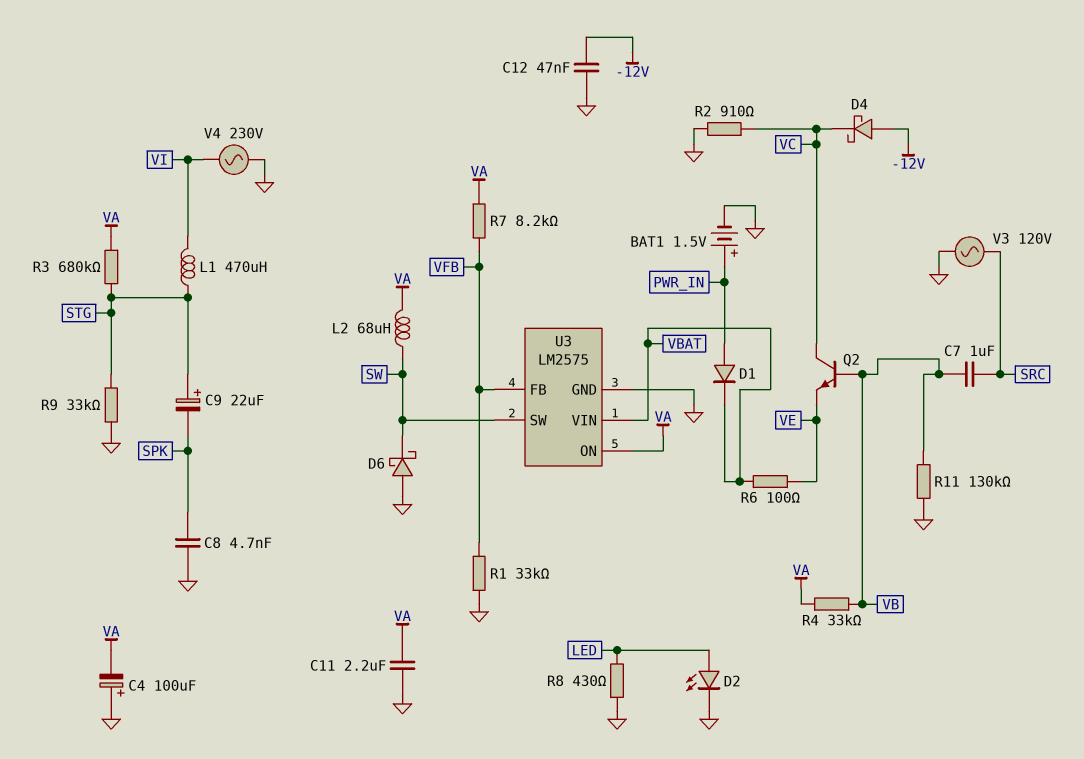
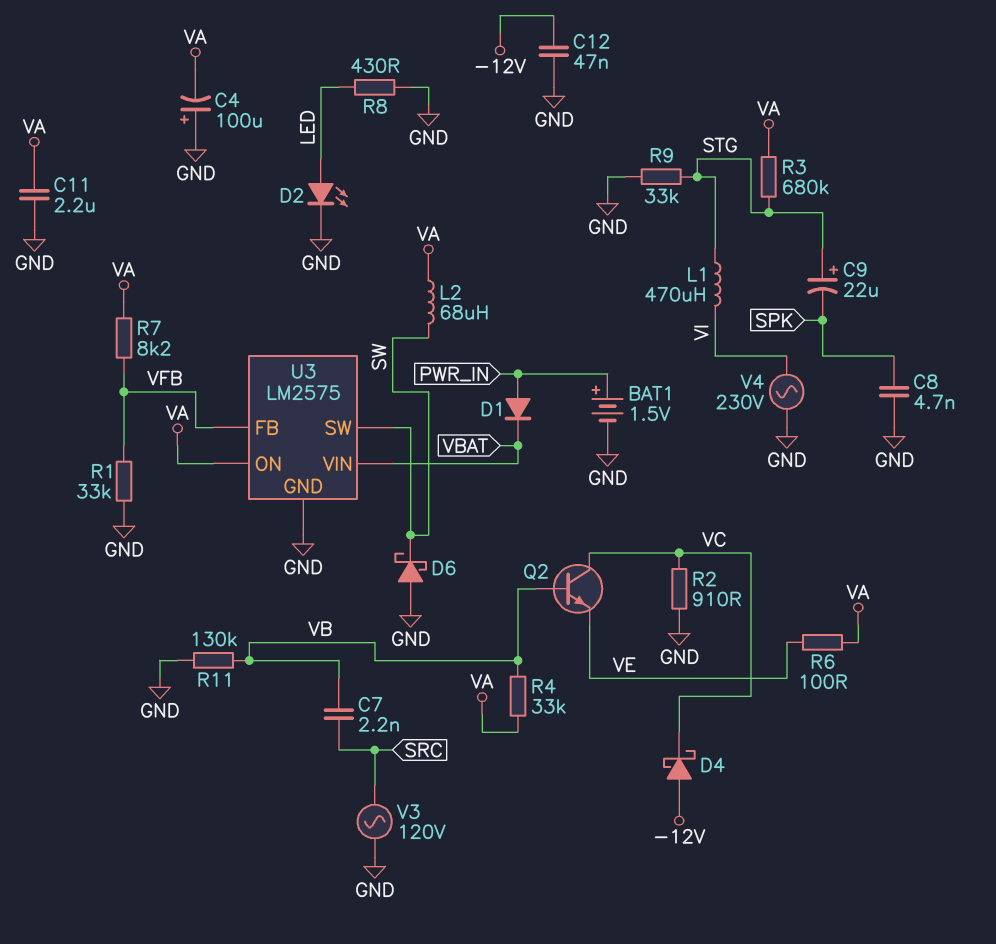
C7: 1uF (SRC, VB) -> 2.2nF (SRC, VB)
R6: 100 (VBAT, VE) -> 100 (VA, VE)

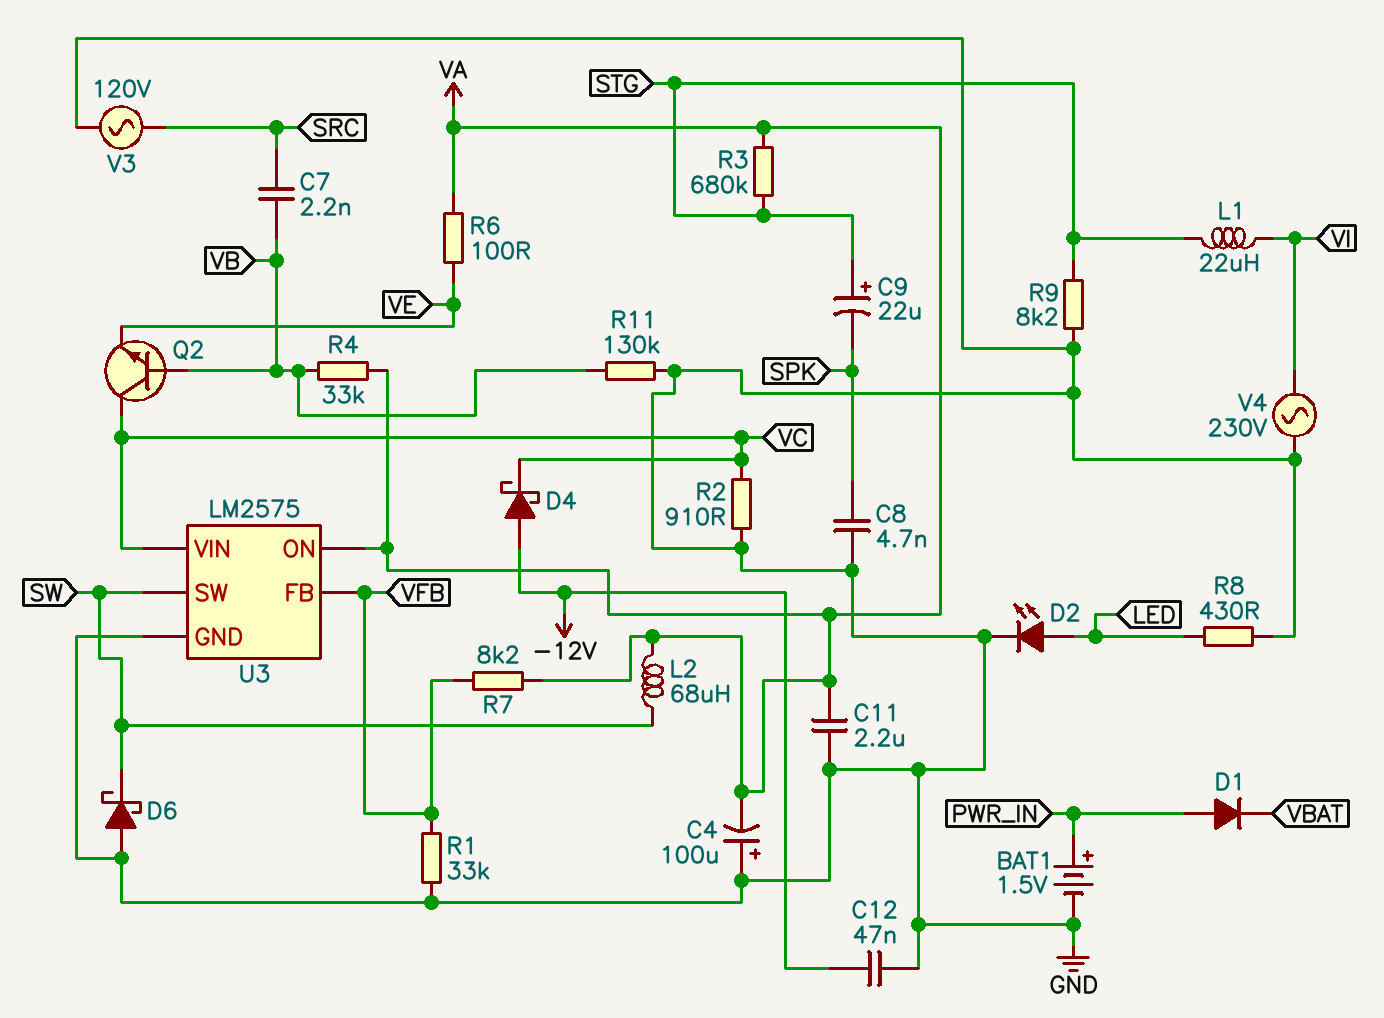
L1: 470uH (STG, VI) -> 22uH (STG, VI)
R9: 33k (GND, STG) -> 8.2k (GND, STG)
U3 pin VIN: VBAT -> VC

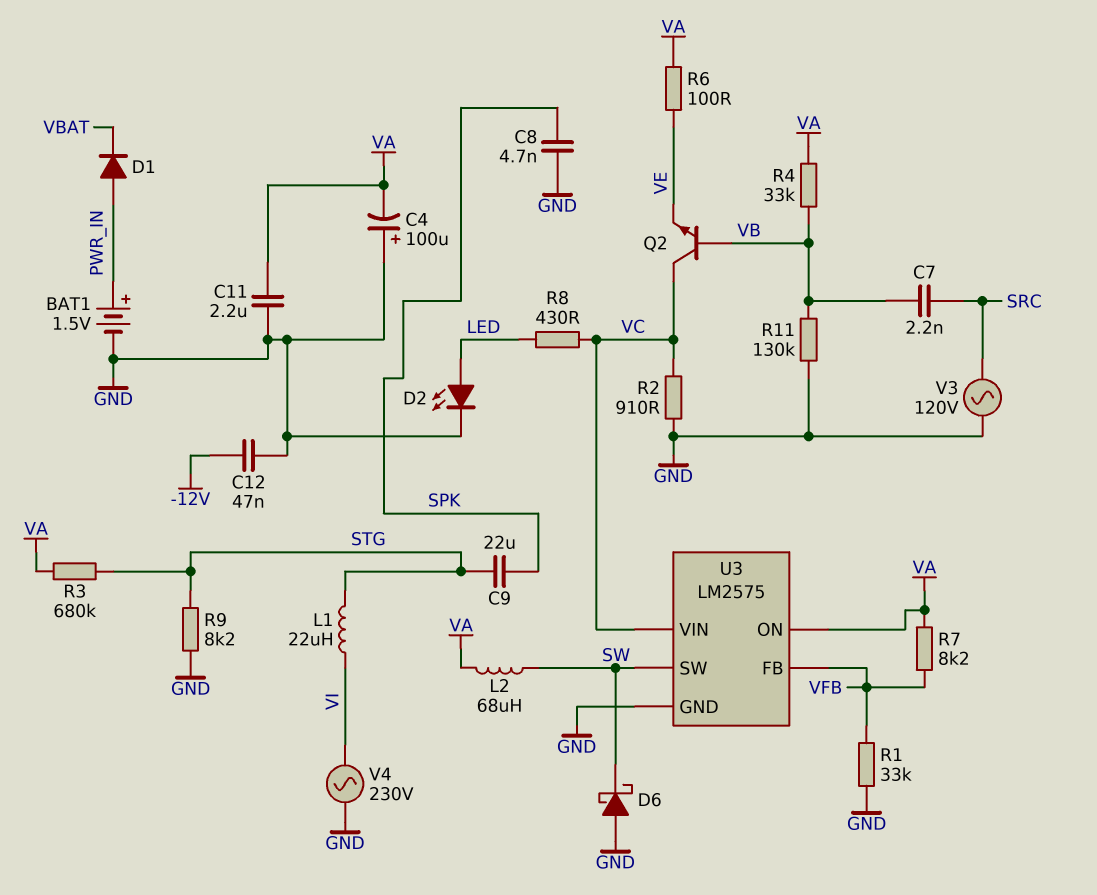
C9: 22uF (plus STG, minus SPK) -> 22uF (SPK, STG)
D4: schottky (A -12V, K VC) -> none
R8: 430 (GND, LED) -> 430 (LED, VC)

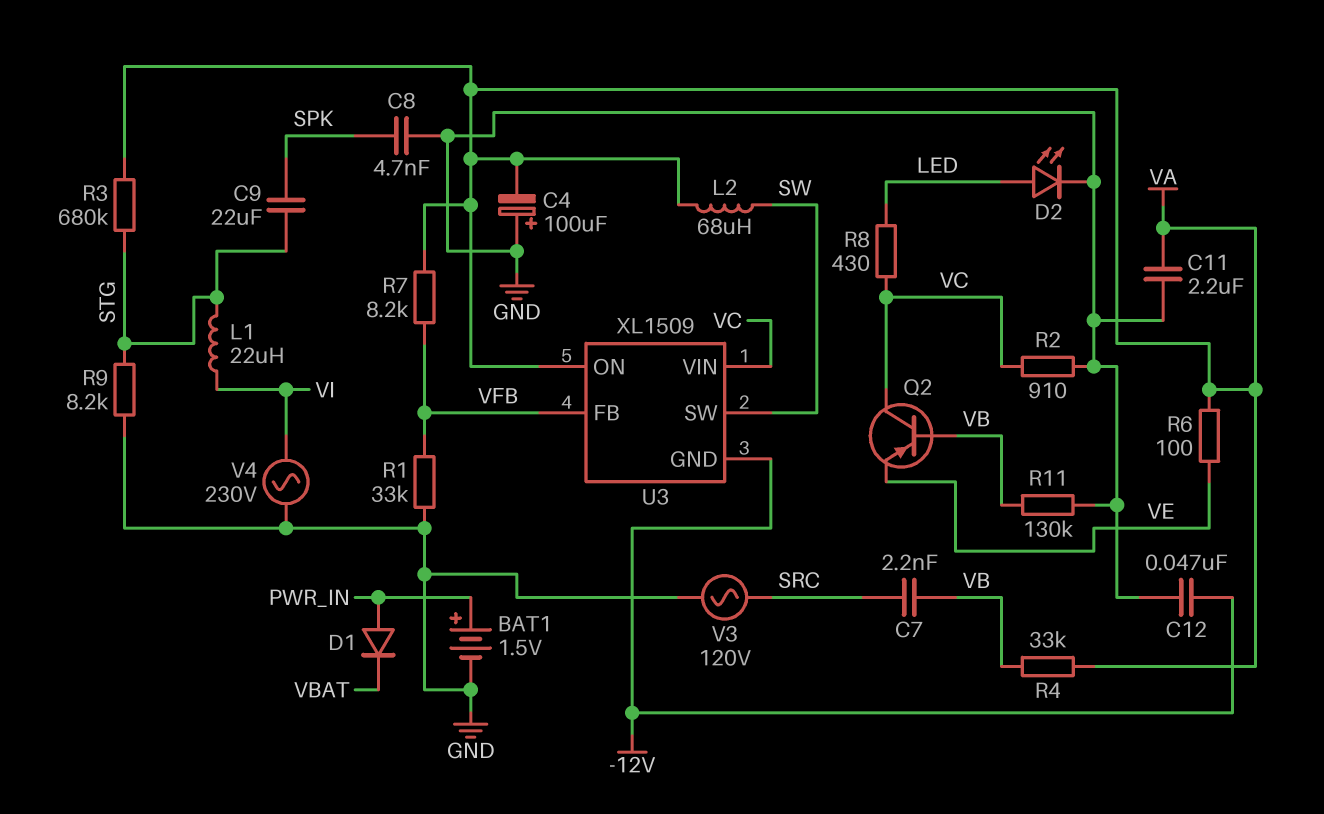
D6: schottky (A GND, K SW) -> none
Q2: NPN (B VB, C VC, E VE) -> PNP (B VB, C VC, E VE)
U3: LM2575 -> XL1509
U3 pin GND: GND -> -12V

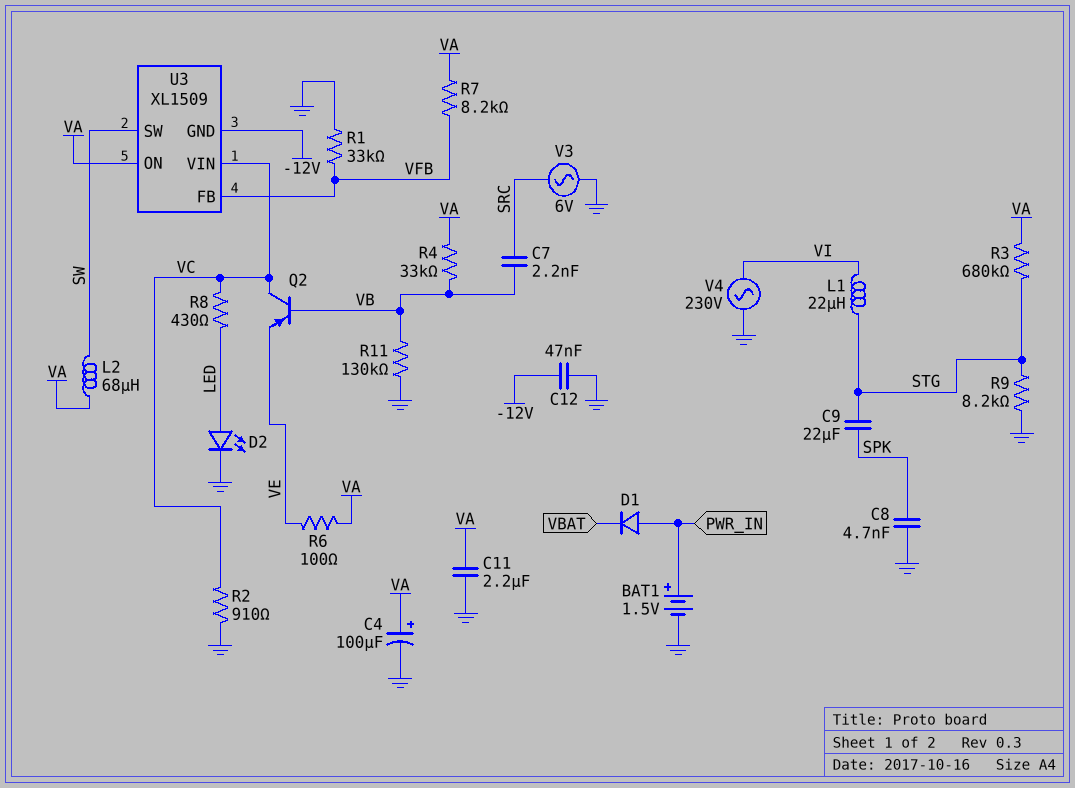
C4: 100uF (plus GND, minus VA) -> 100uF (plus VA, minus GND)
V3: AC 120V (GND, SRC) -> AC 6V (GND, SRC)

